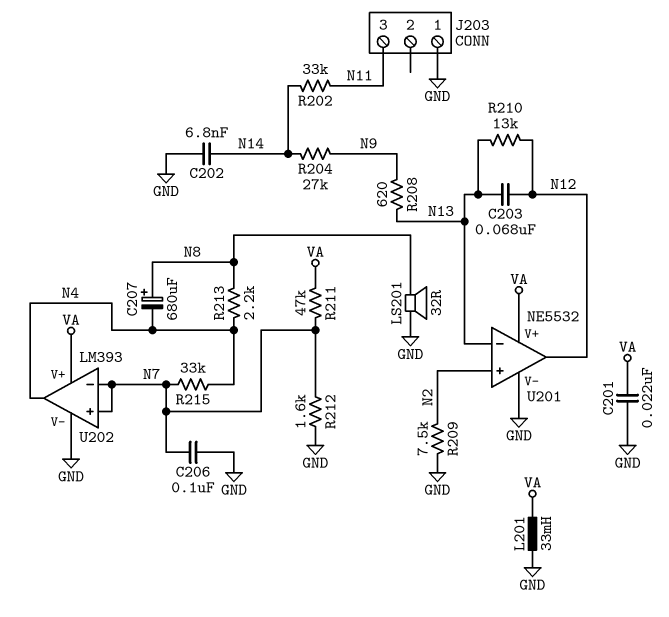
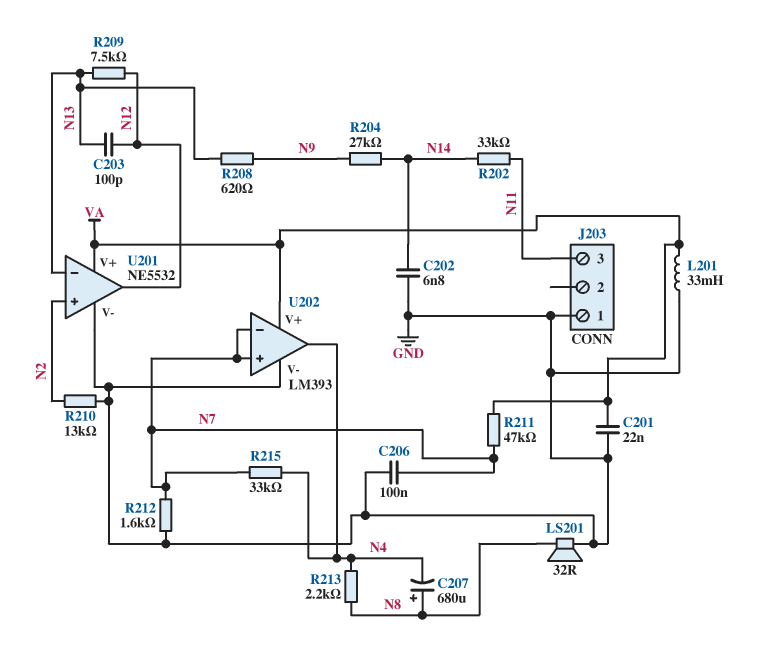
C203: 68nF (N12, N13) -> 100pF (N12, N13)
R209: 7.5k (GND, N2) -> 7.5k (N12, N13)
R210: 13k (N12, N13) -> 13k (GND, N2)

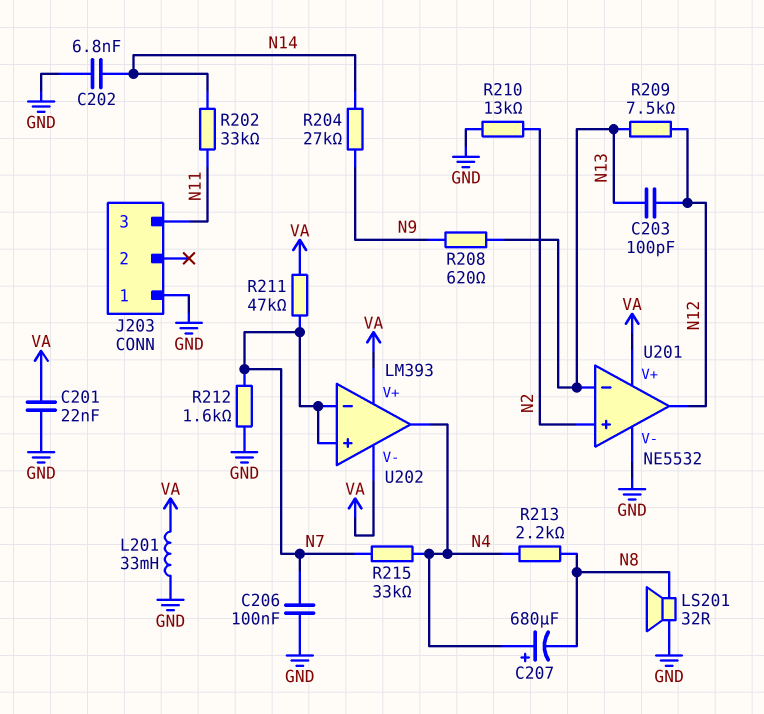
C207: 680uF (plus N8, minus N4) -> 680uF (plus N4, minus N8)
U202 pin V-: GND -> VA

